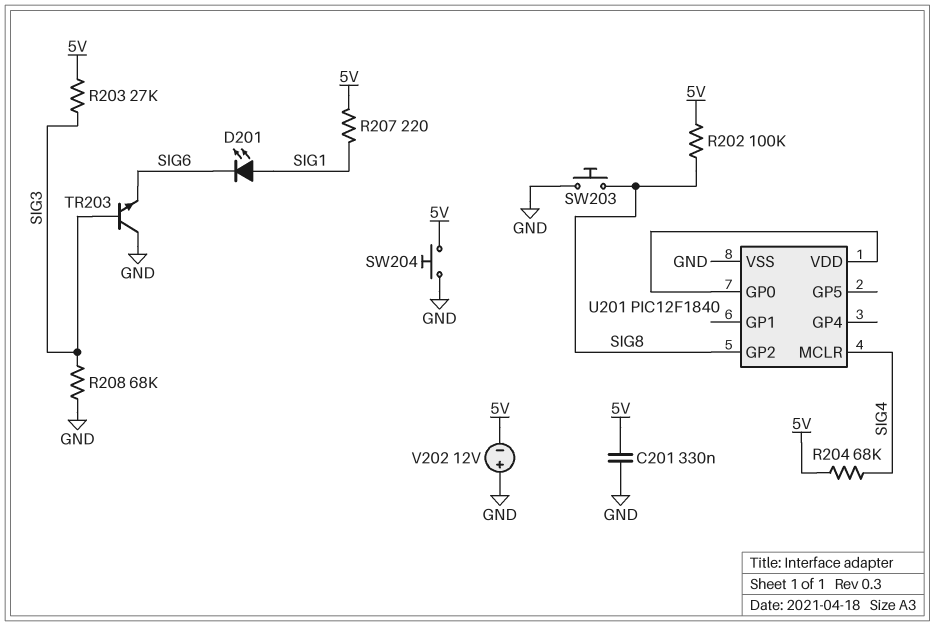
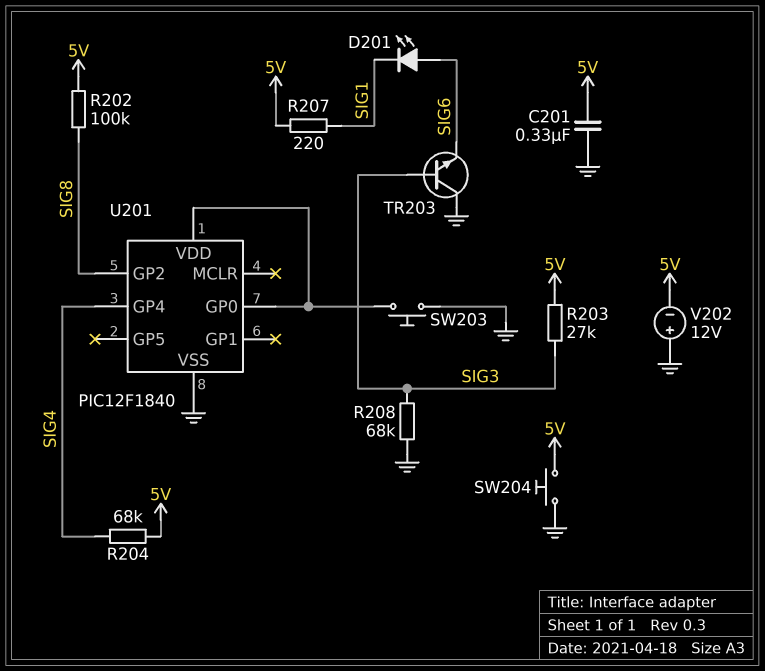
D201: LED (A SIG1, K SIG6) -> LED (A SIG6, K SIG1)
SW203: button (GND, SIG8) -> button (GND, U201/GP0)
U201 pin GP4: none -> SIG4
U201 pin MCLR: SIG4 -> none

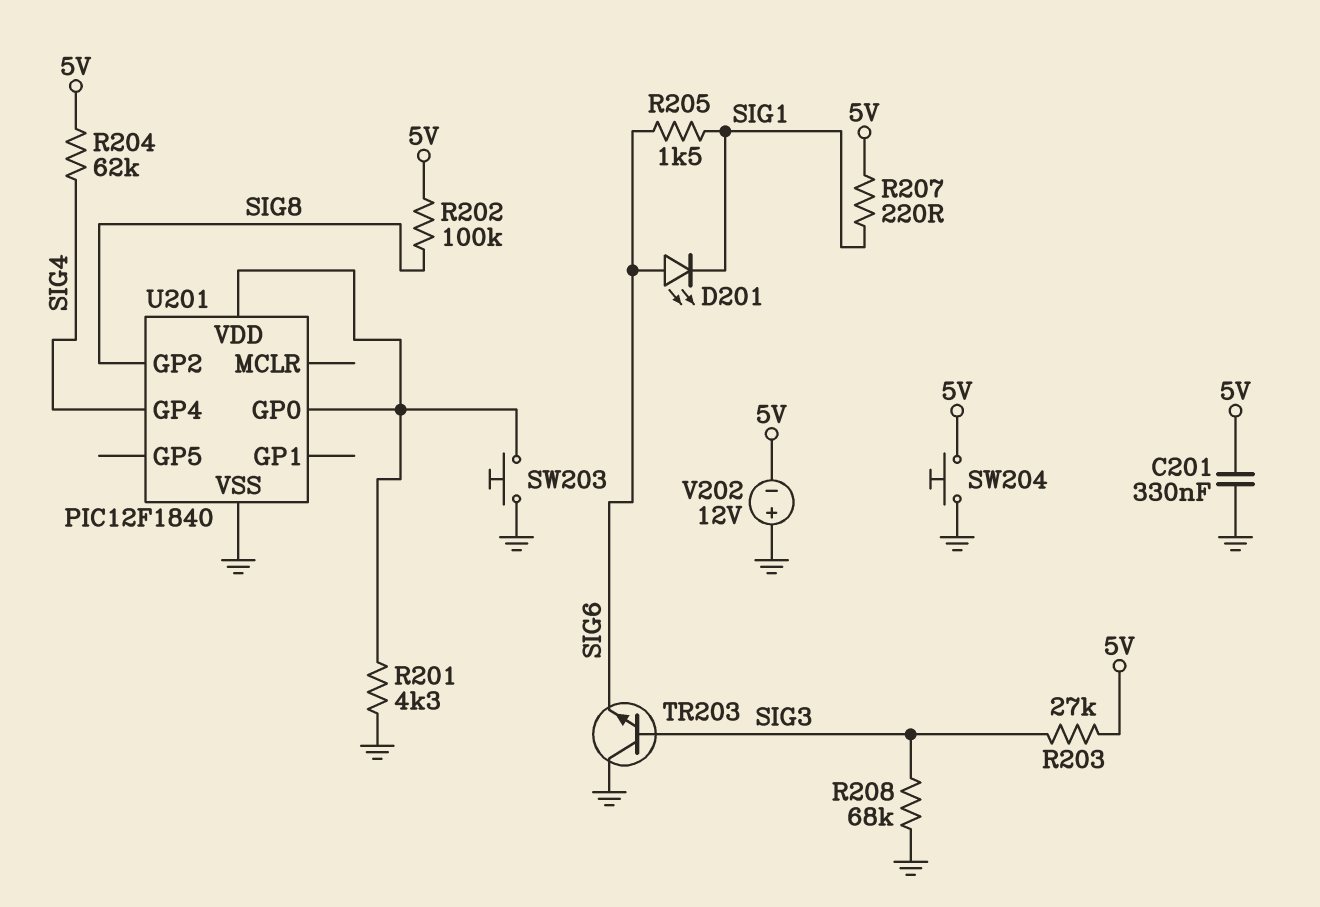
R201: none -> 4.3k (GND, U201/GP0)
R204: 68k (5V, SIG4) -> 62k (5V, SIG4)
R205: none -> 1.5k (SIG1, SIG6)

